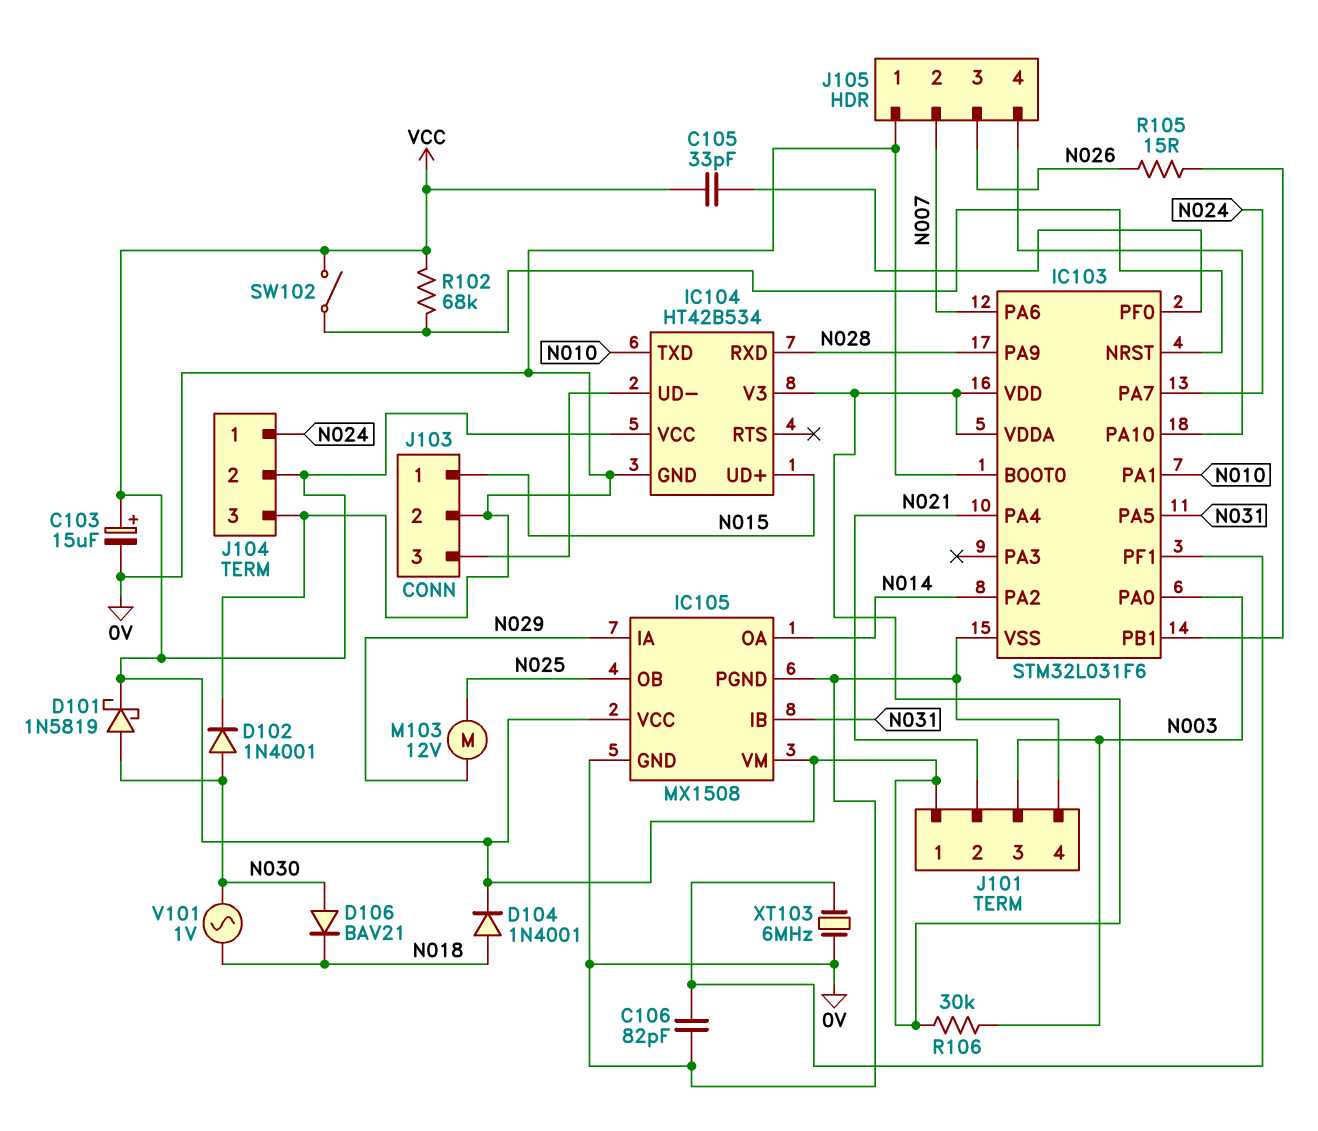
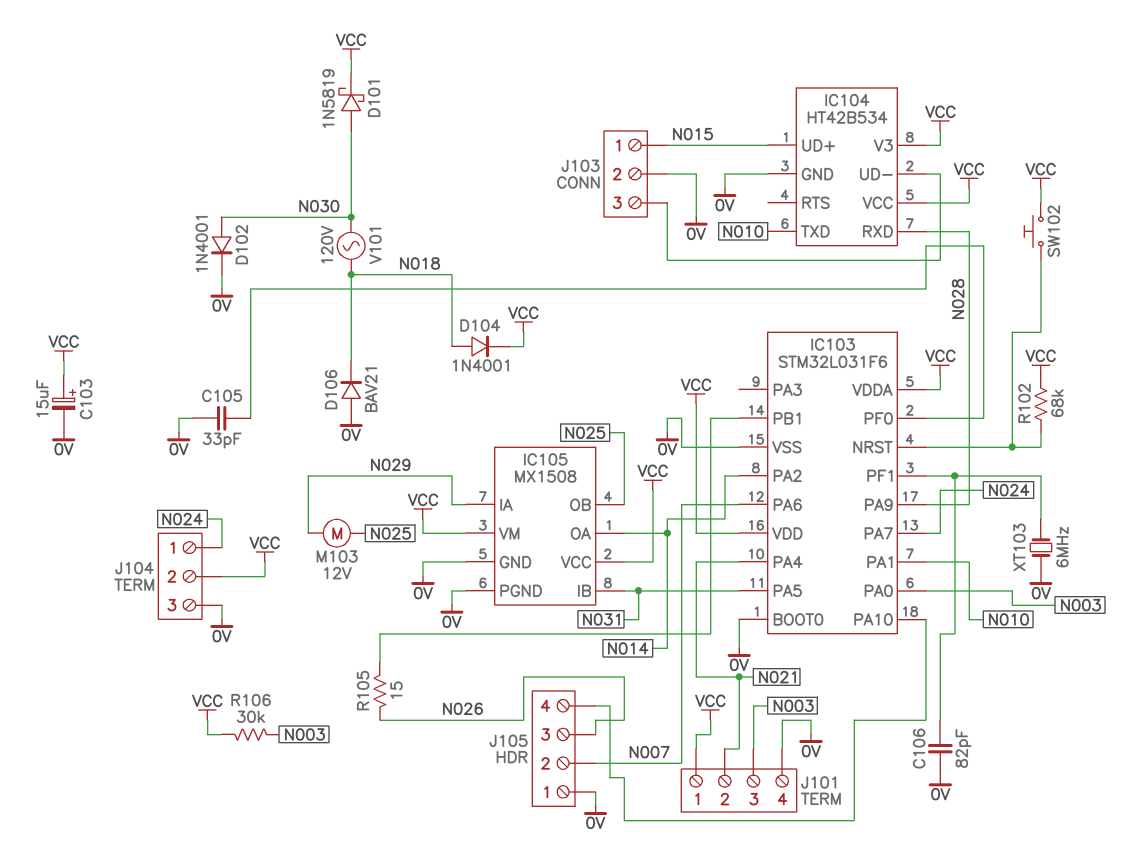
C105: 33pF (IC103/PF0, VCC) -> 33pF (0V, IC103/PF0)
D106: diode BAV21 (A N030, K N018) -> diode BAV21 (A 0V, K N018)
SW102: switch (IC103/NRST, VCC) -> button (IC103/NRST, VCC)
V101: AC 1V (N018, N030) -> AC 120V (N018, N030)

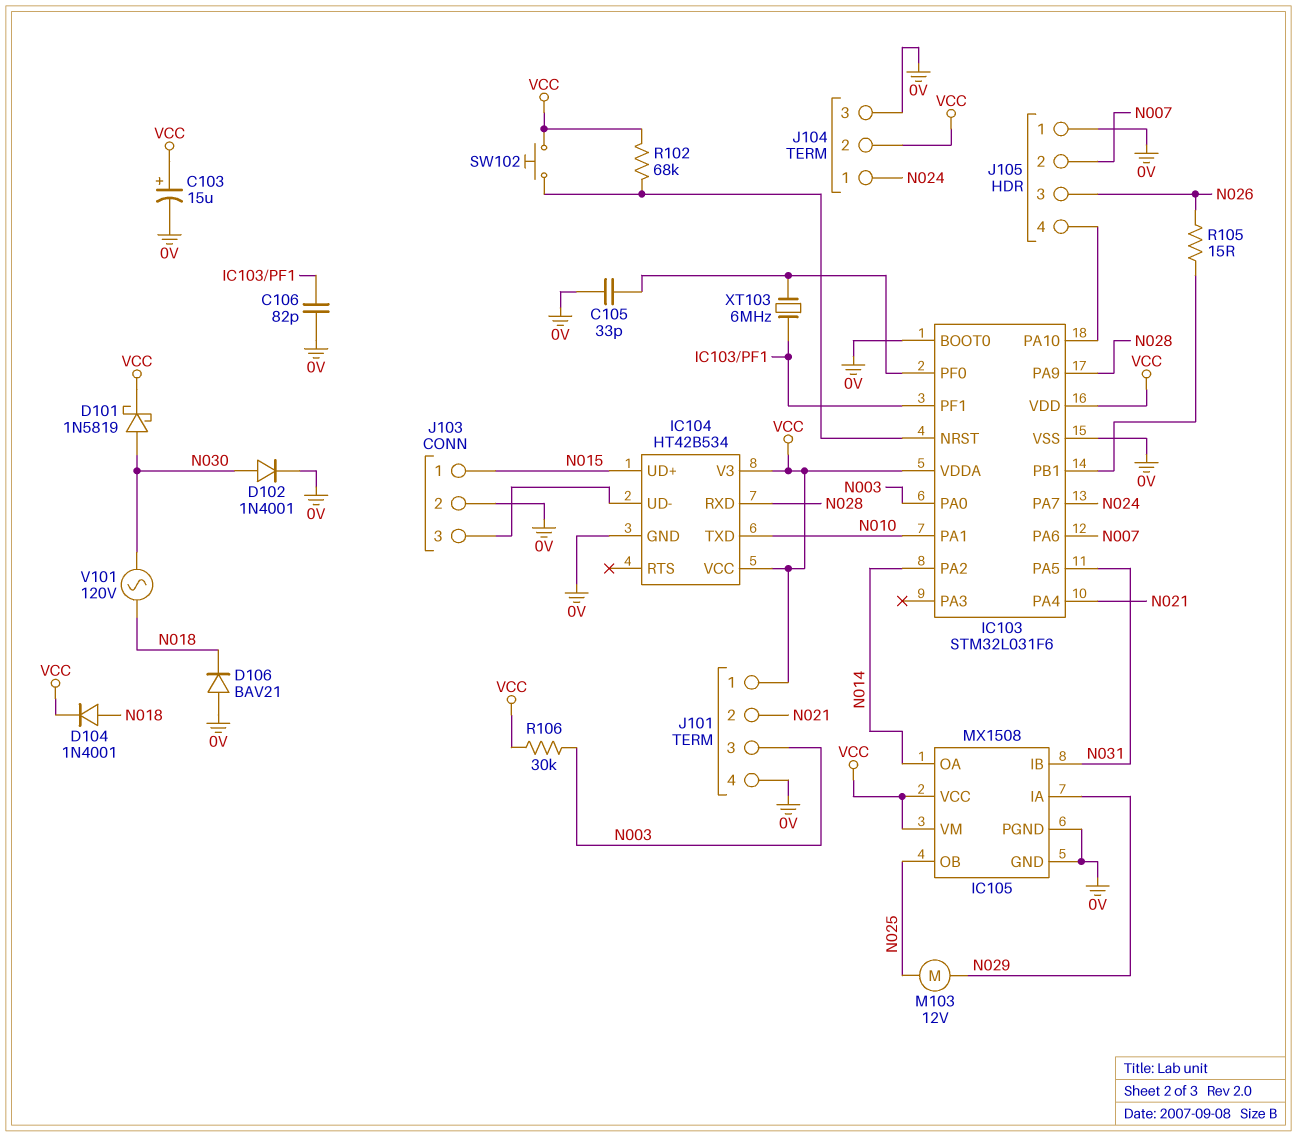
XT103: 6MHz (0V, IC103/PF1) -> 6MHz (IC103/PF0, IC103/PF1)

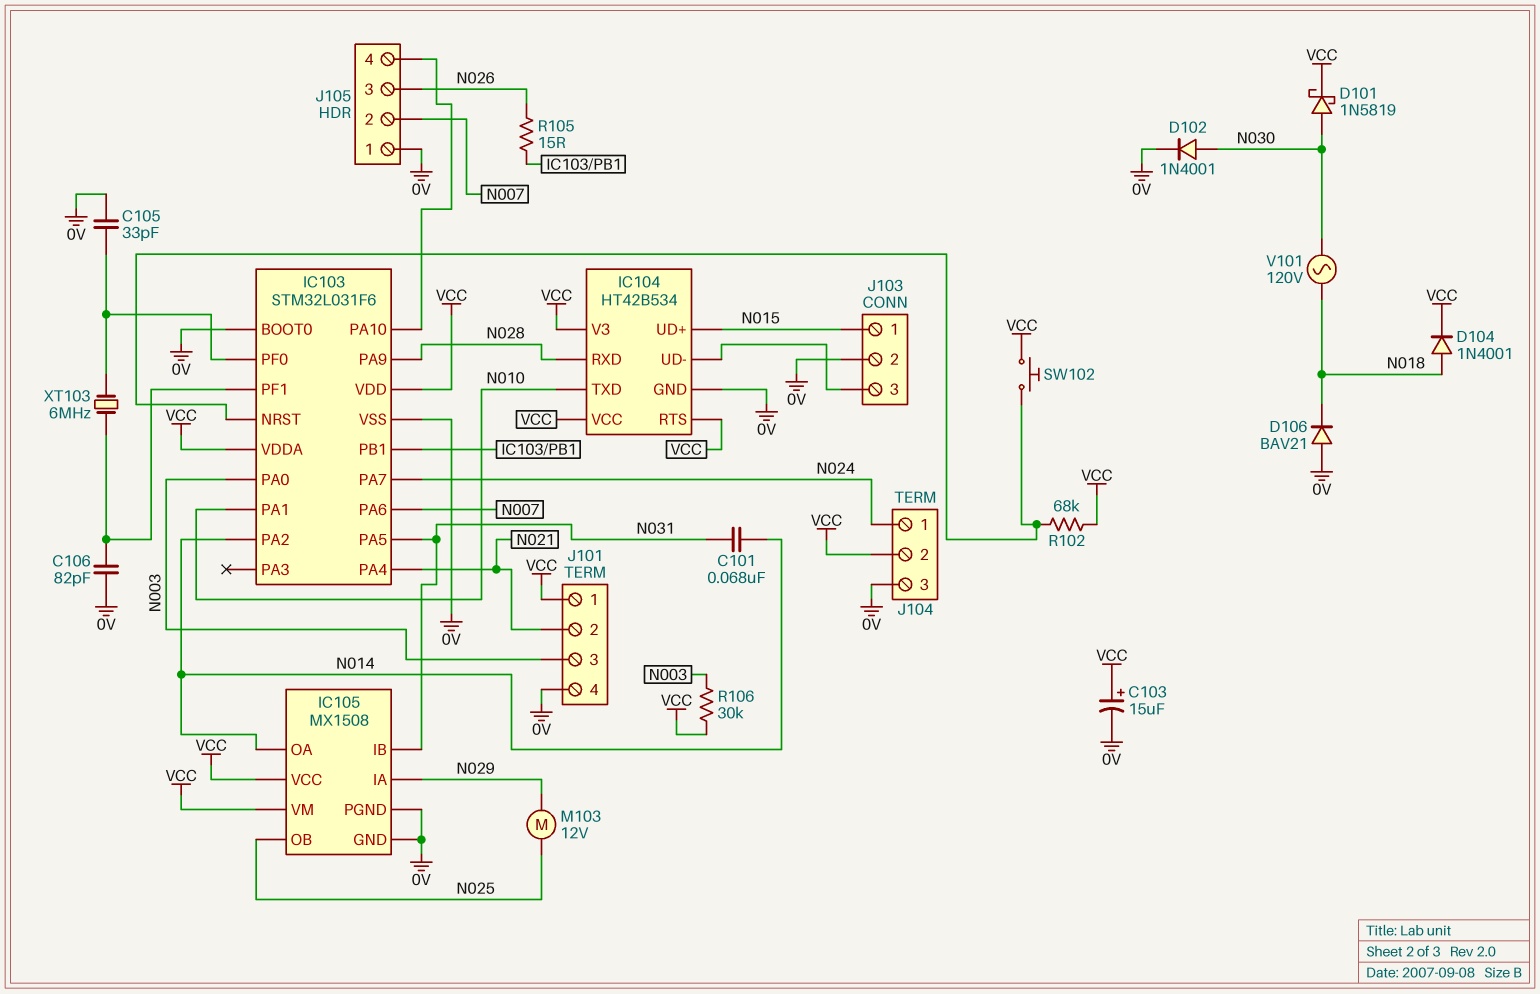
C101: none -> 68nF (N014, N031)
IC104 pin RTS: none -> VCC

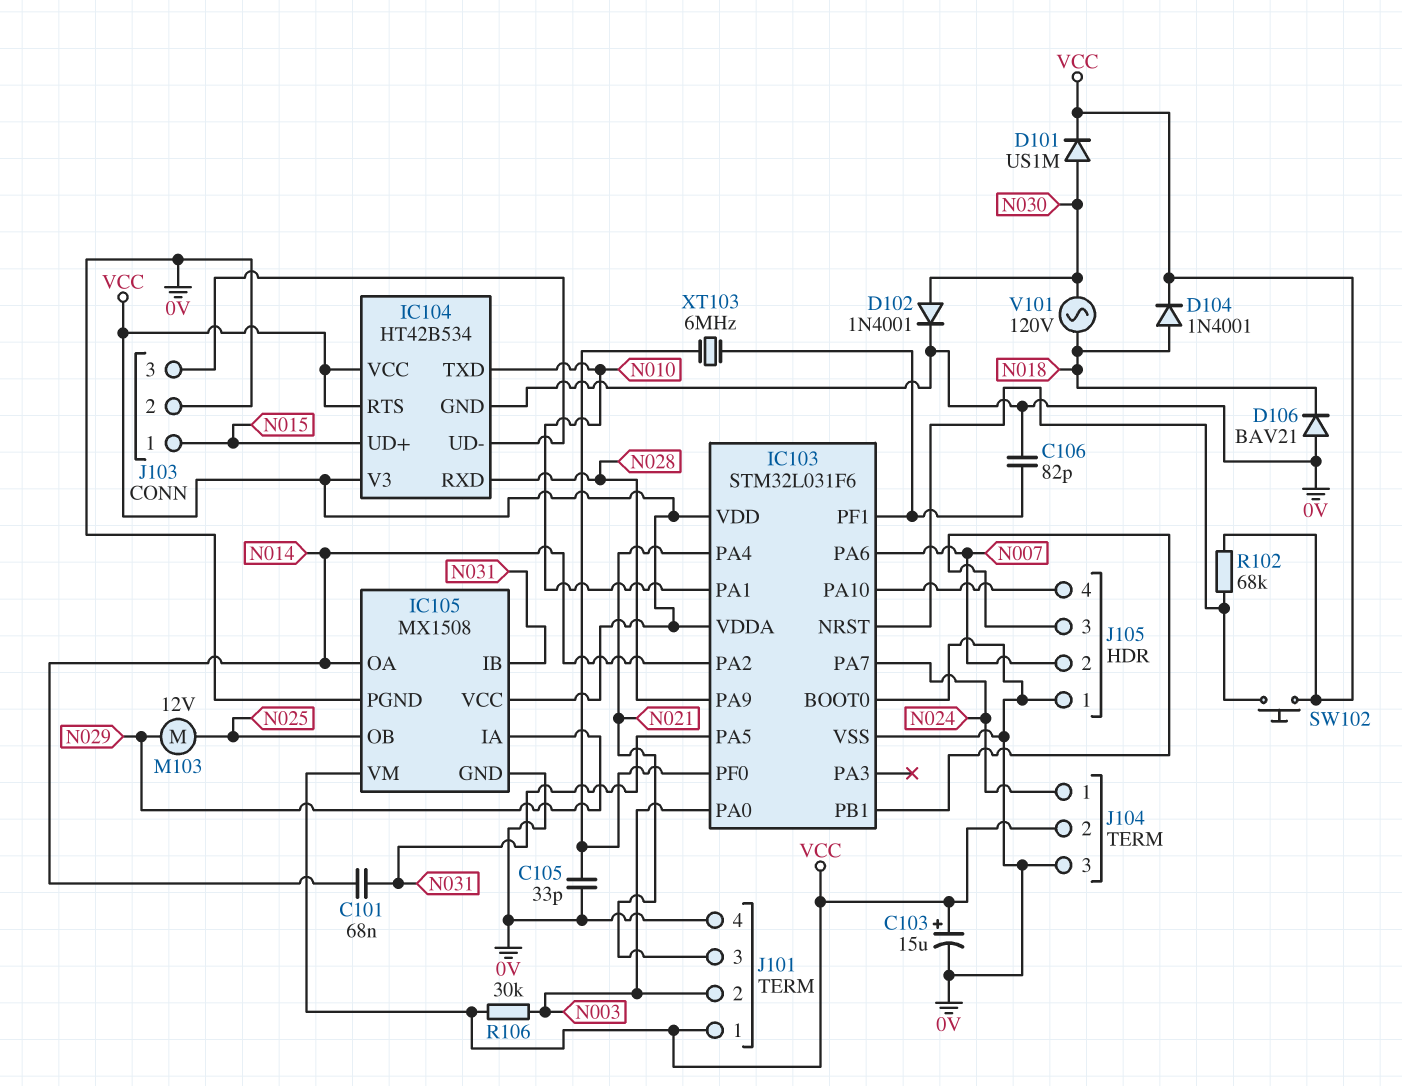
D101: schottky 1N5819 (A N030, K VCC) -> diode US1M (A N030, K VCC)
J101 pin 2: N021 -> N003
J101 pin 3: N003 -> N021
J105 pin 3: N026 -> IC103/PB1
R105: 15 (IC103/PB1, N026) -> none

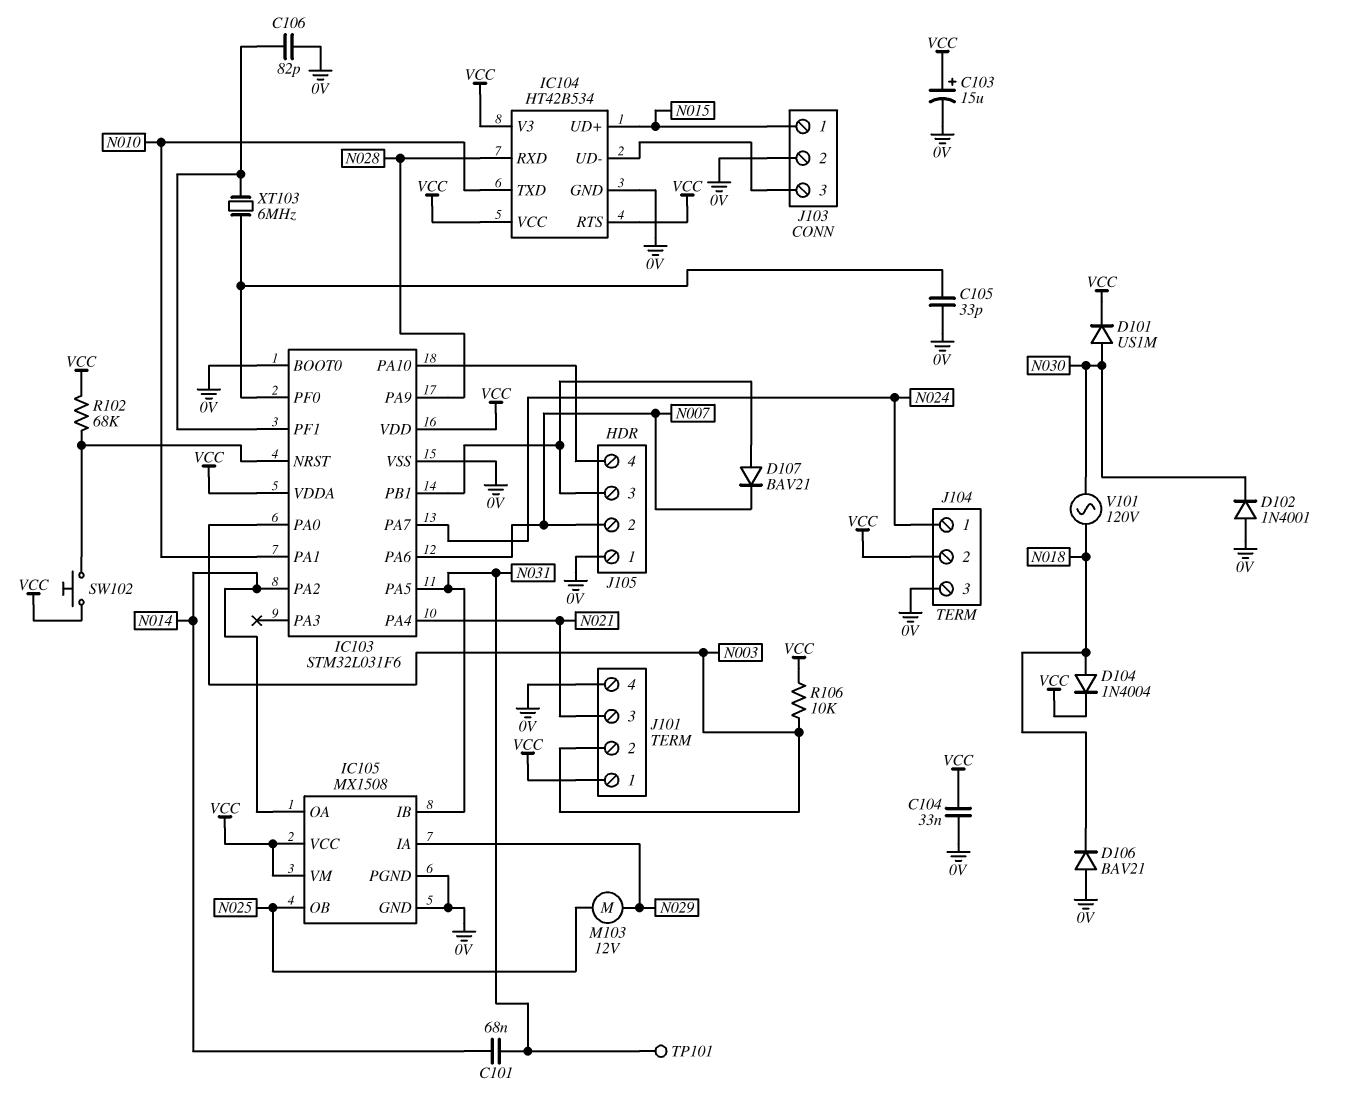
C104: none -> 33nF (0V, VCC)
D102: diode 1N4001 (A N030, K 0V) -> diode 1N4001 (A 0V, K N030)
D104: diode 1N4001 (A N018, K VCC) -> diode 1N4004 (A N018, K VCC)
D107: none -> diode BAV21 (A IC103/PB1, K N007)
R106: 30k (N003, VCC) -> 10k (N003, VCC)
TP101: none -> test point (N031)

